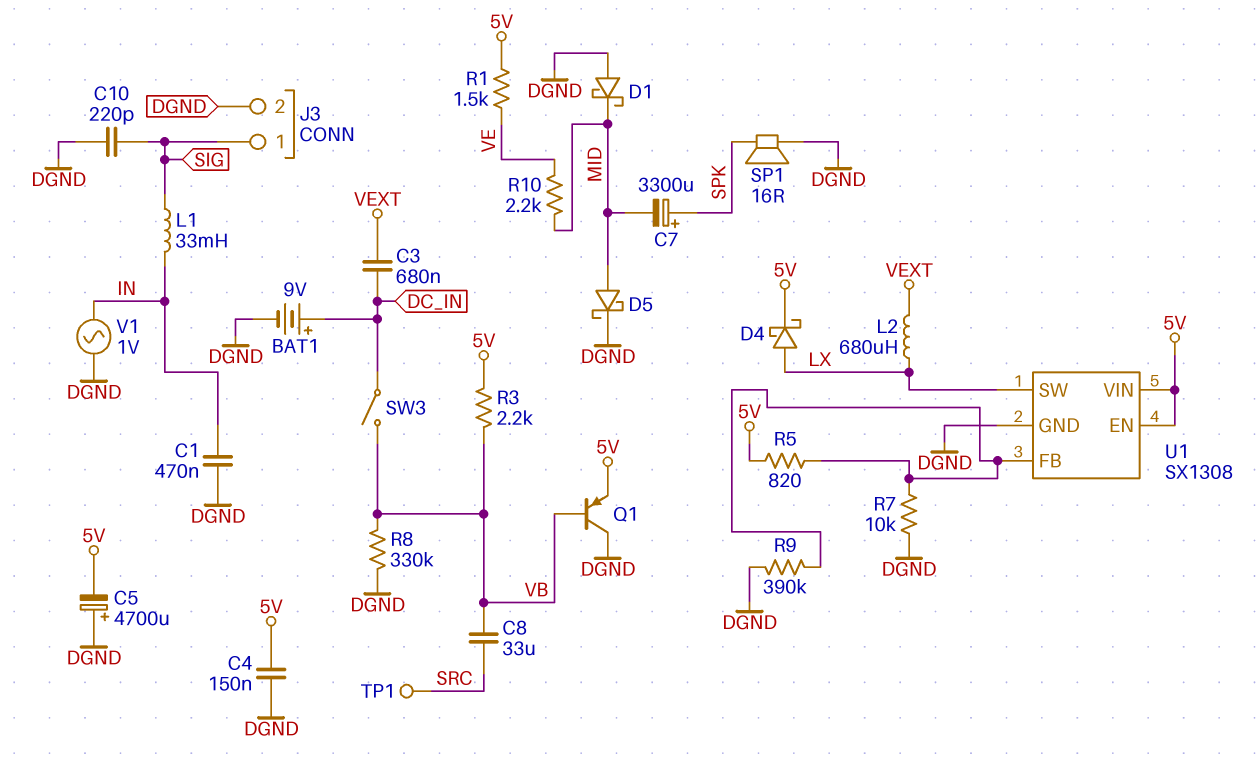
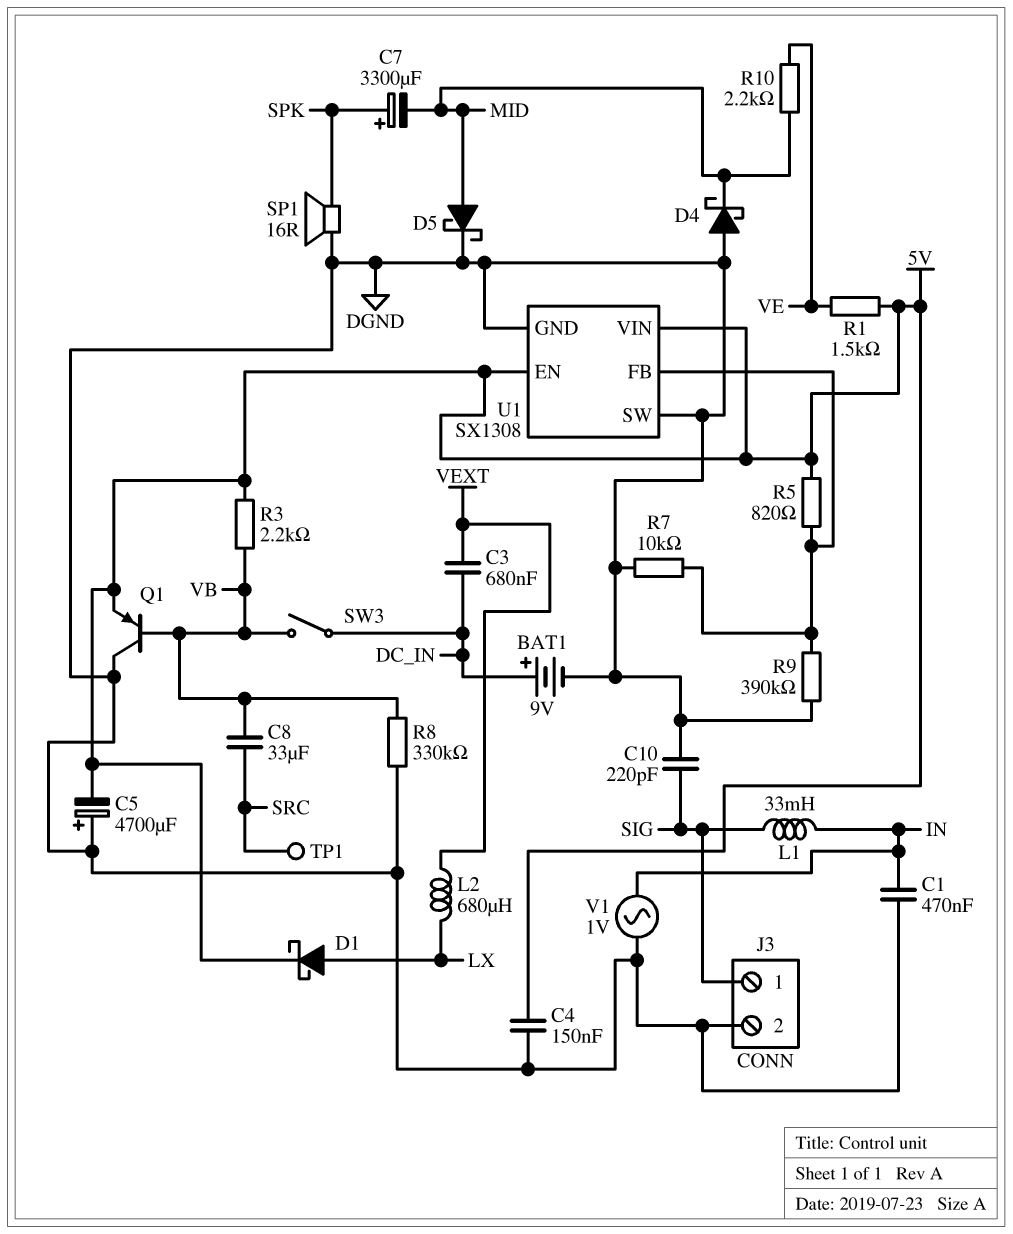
D1: schottky (A DGND, K MID) -> schottky (A LX, K 5V)
D4: schottky (A LX, K 5V) -> schottky (A DGND, K MID)
U1 pin SW: LX -> DGND

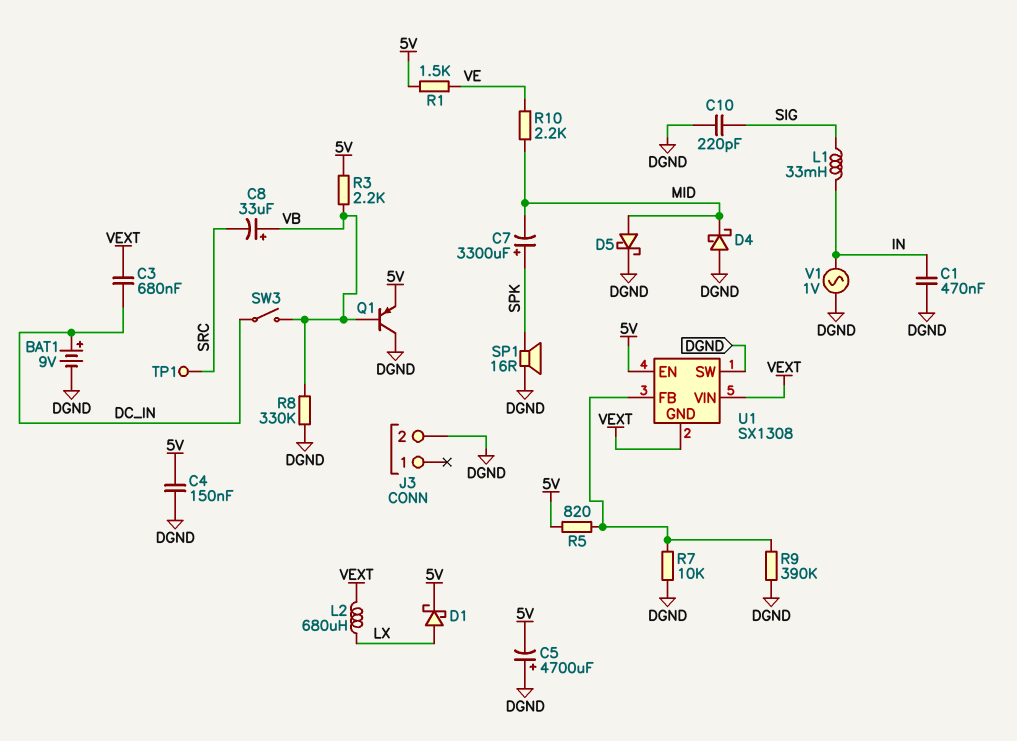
C8: 33uF (SRC, VB) -> 33uF (plus VB, minus SRC)
J3 pin 1: SIG -> none
U1 pin GND: DGND -> VEXT
U1 pin VIN: 5V -> VEXT

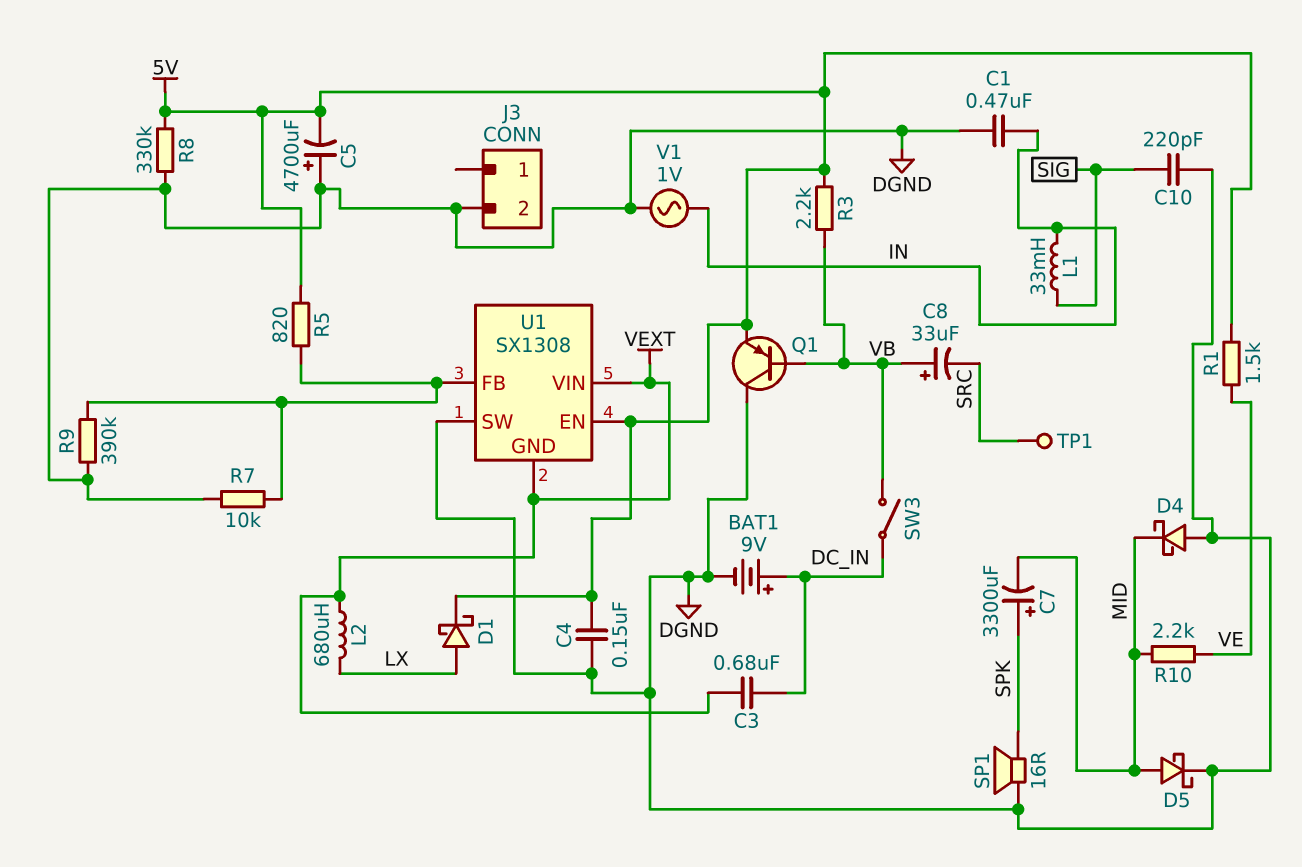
R8: 330k (DGND, VB) -> 330k (5V, DGND)

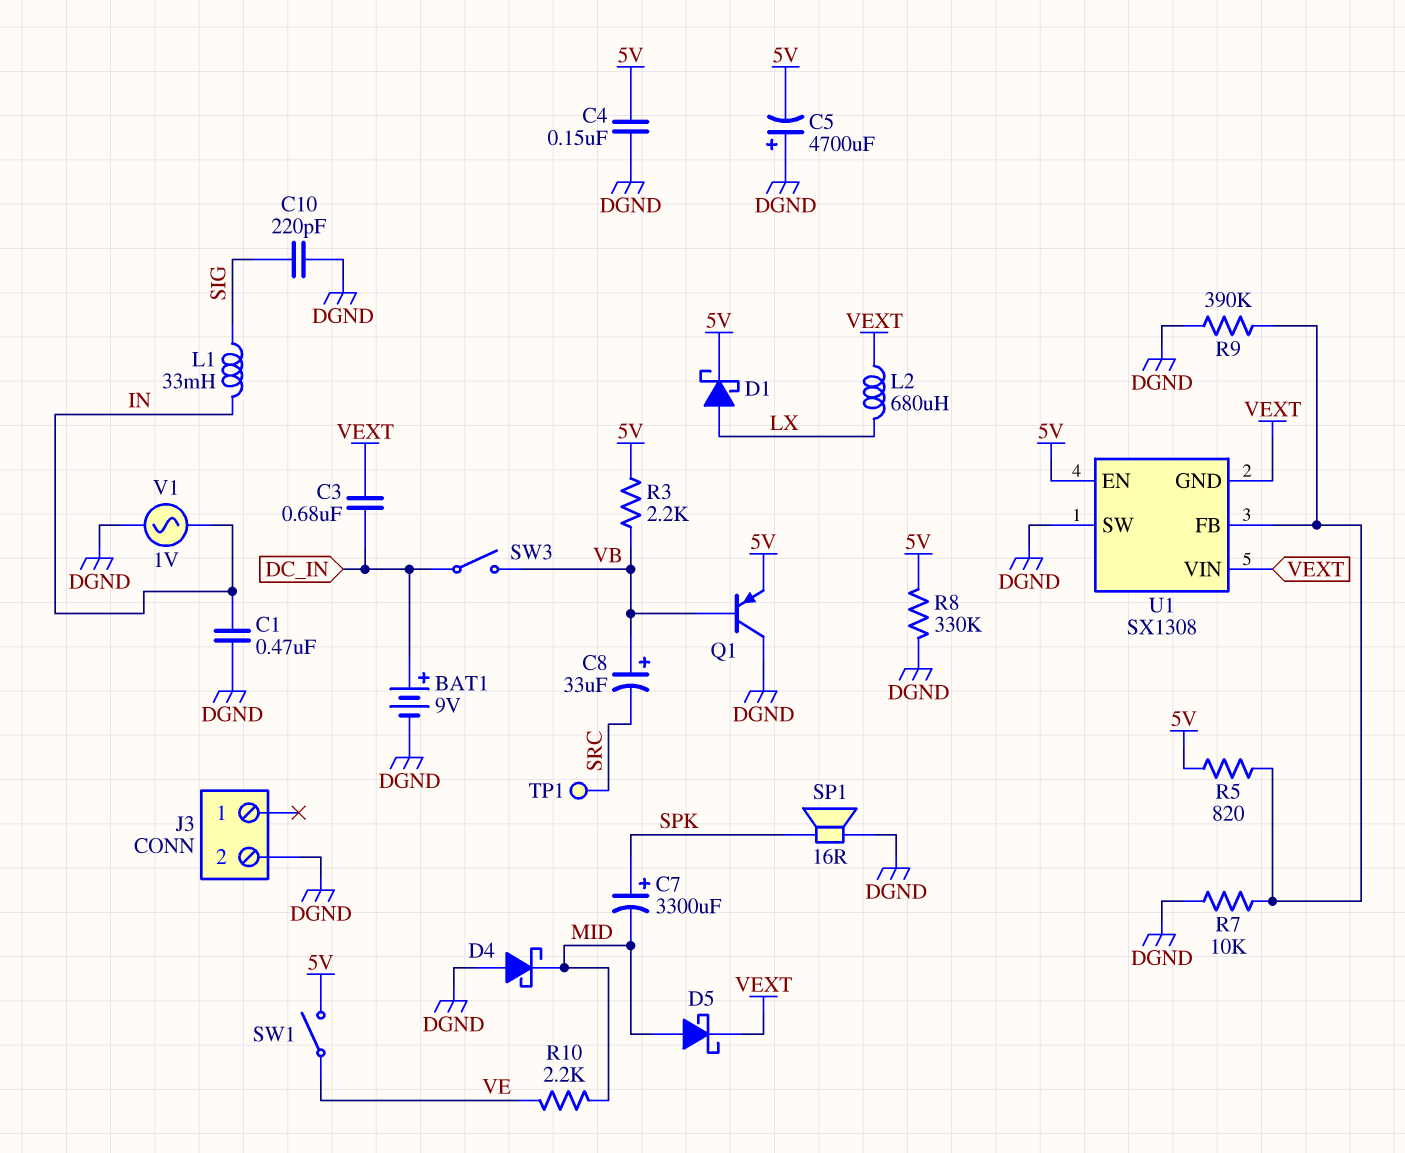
D5: schottky (A MID, K DGND) -> schottky (A MID, K VEXT)
R1: 1.5k (5V, VE) -> none
SW1: none -> switch (5V, VE)

